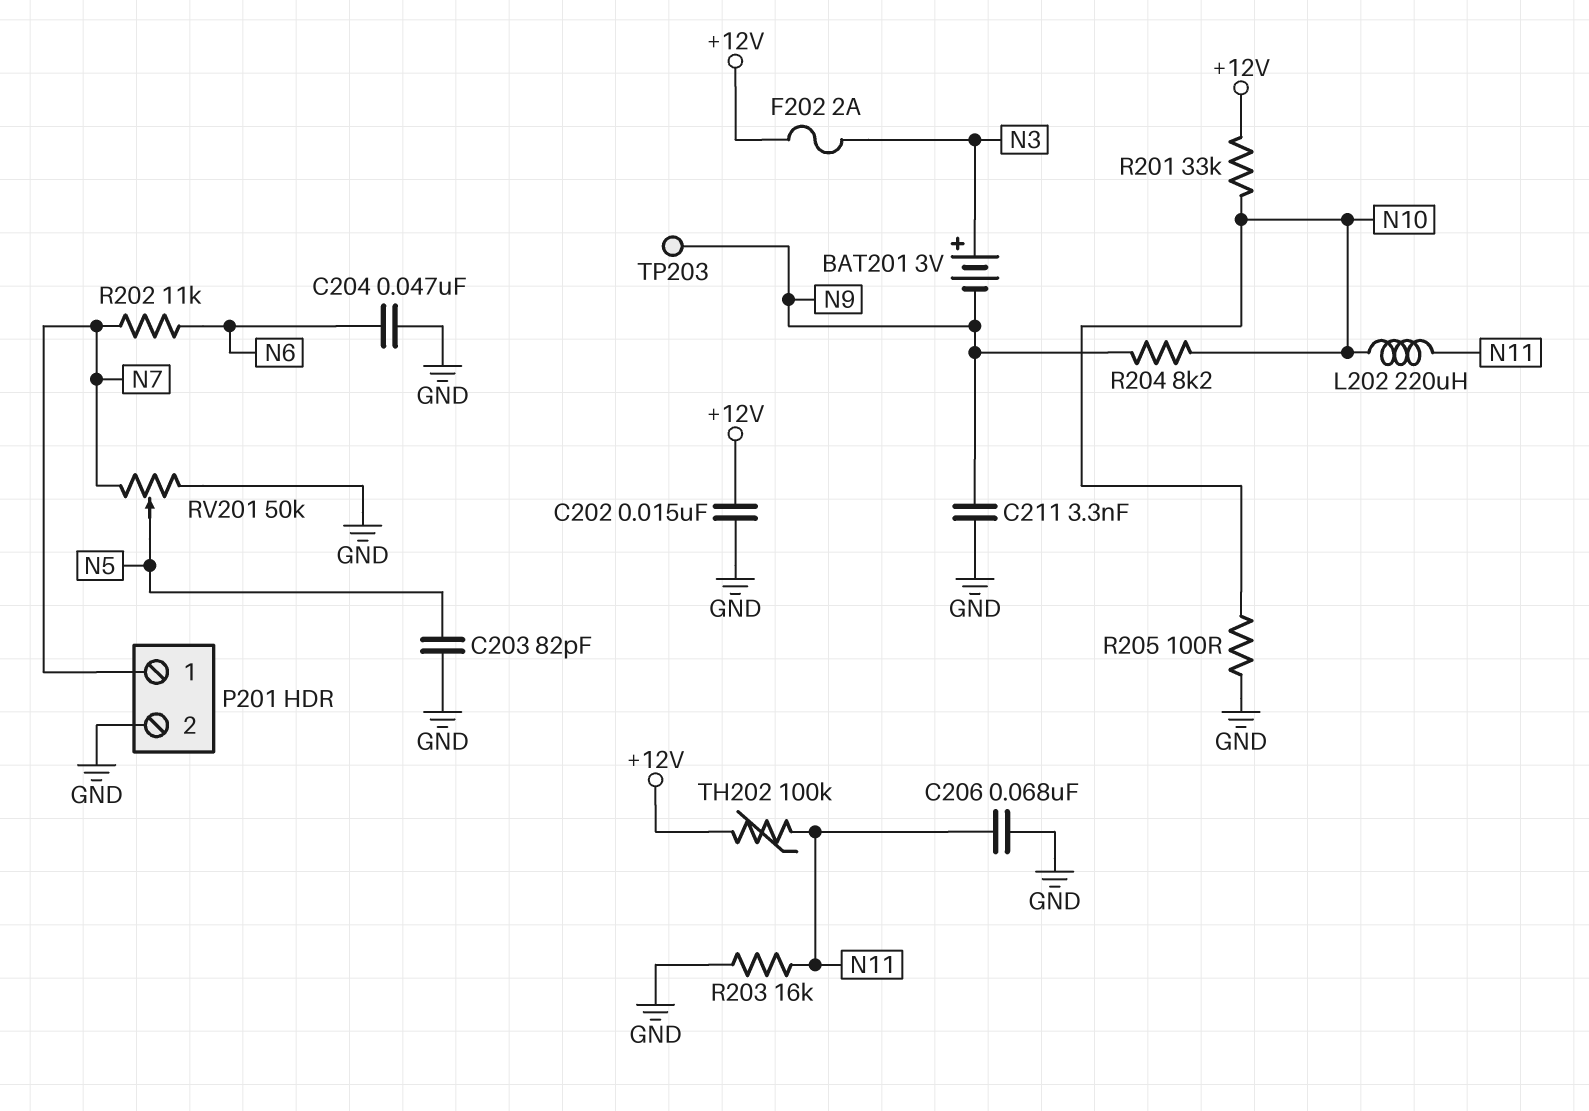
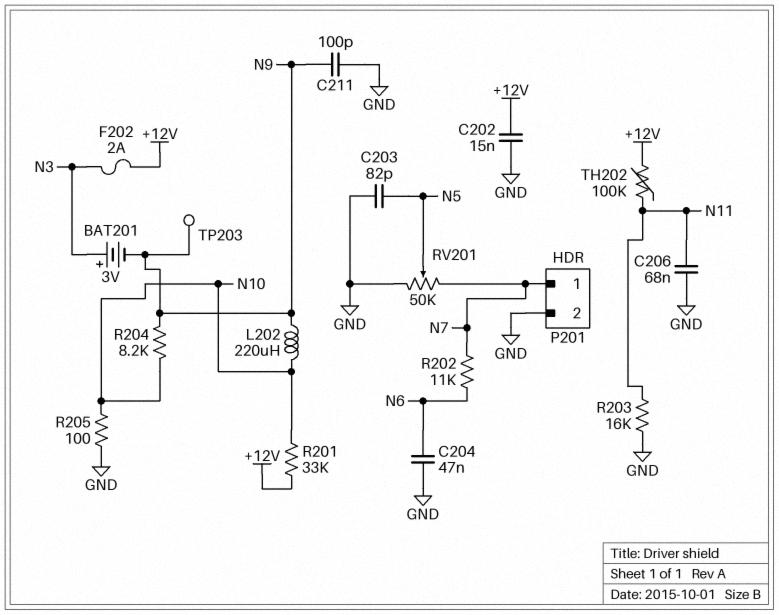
C211: 3.3nF (GND, N9) -> 100pF (GND, N9)
L202: 220uH (N10, N11) -> 220uH (N9, N10)

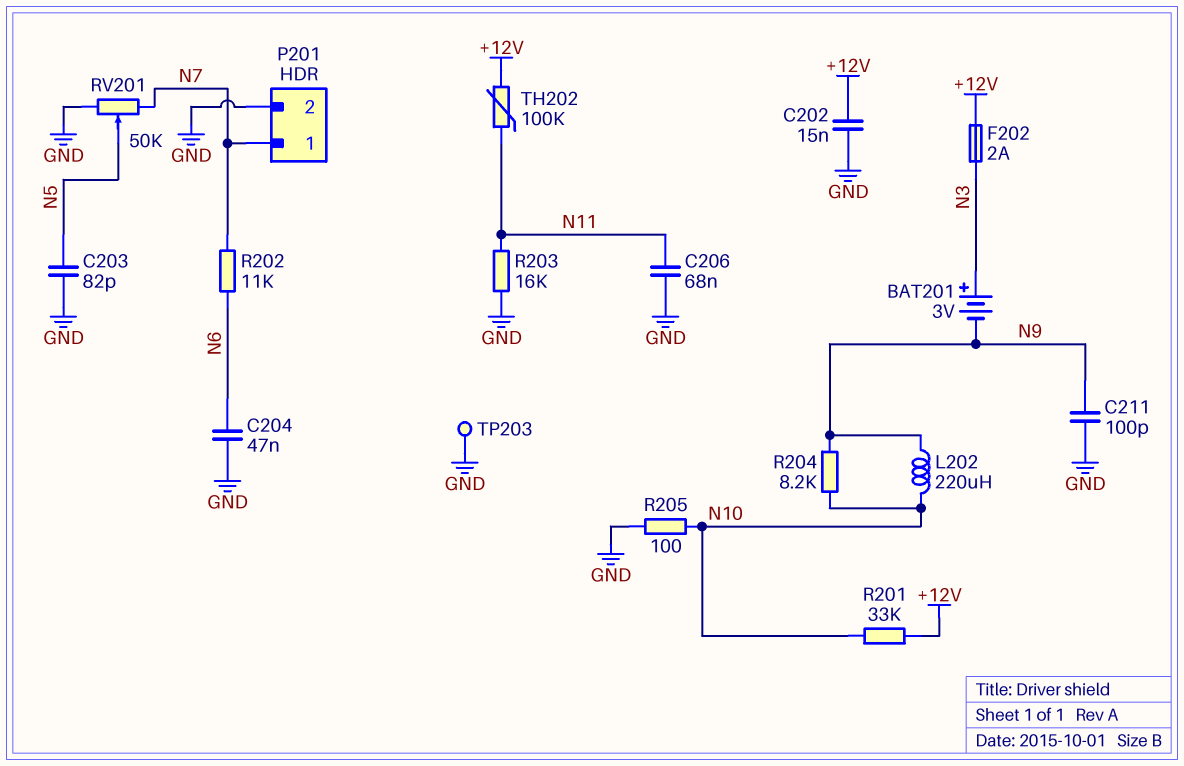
TP203: test point (N9) -> test point (GND)

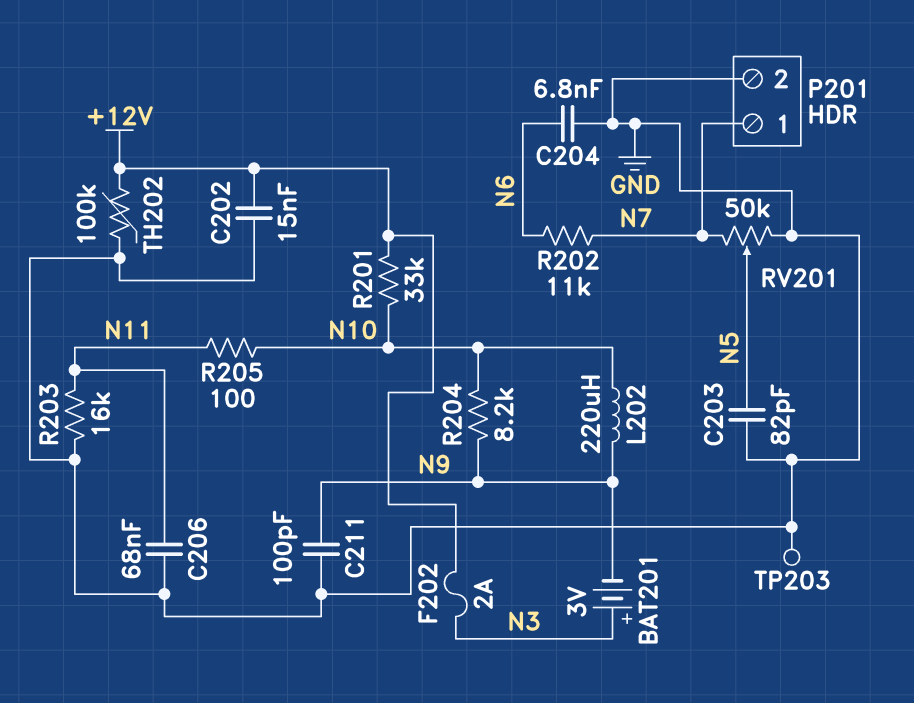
C204: 47nF (GND, N6) -> 6.8nF (GND, N6)
R205: 100 (GND, N10) -> 100 (N10, N11)
TH202: 100k (+12V, N11) -> 100k (+12V, GND)

